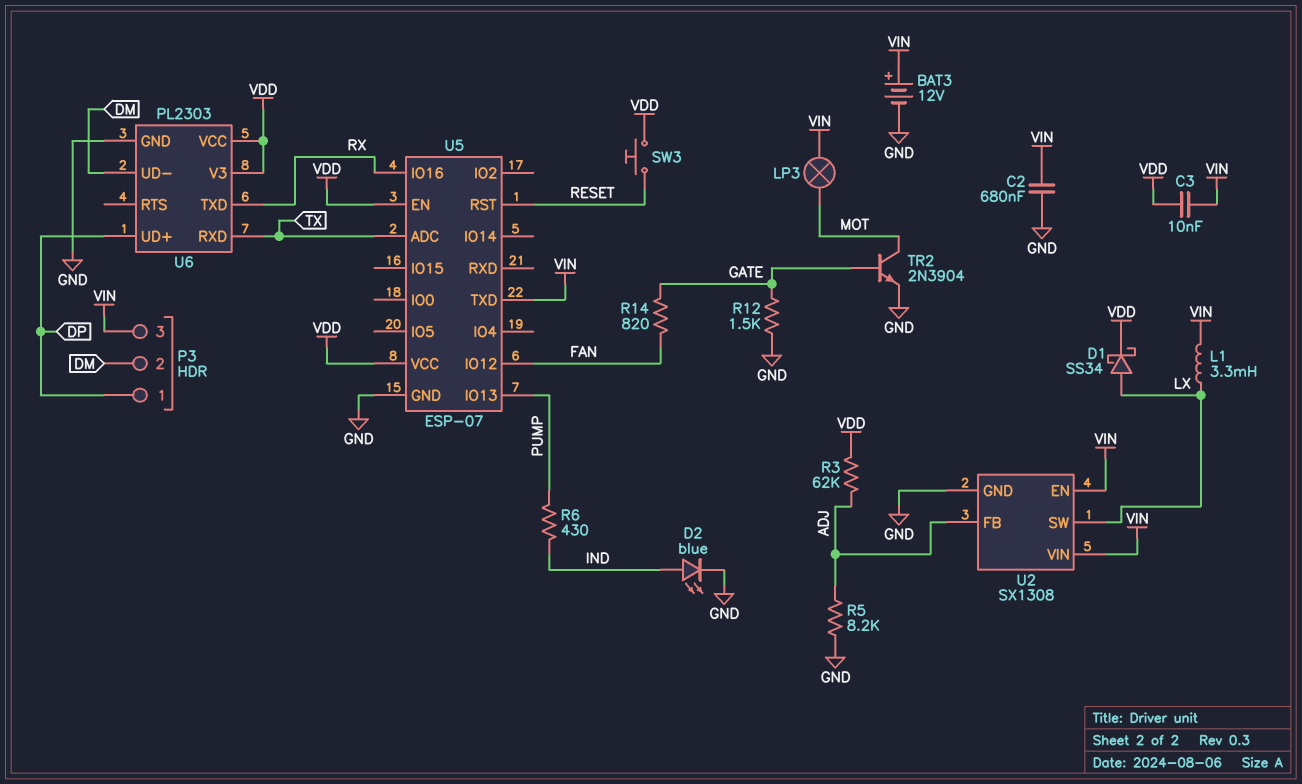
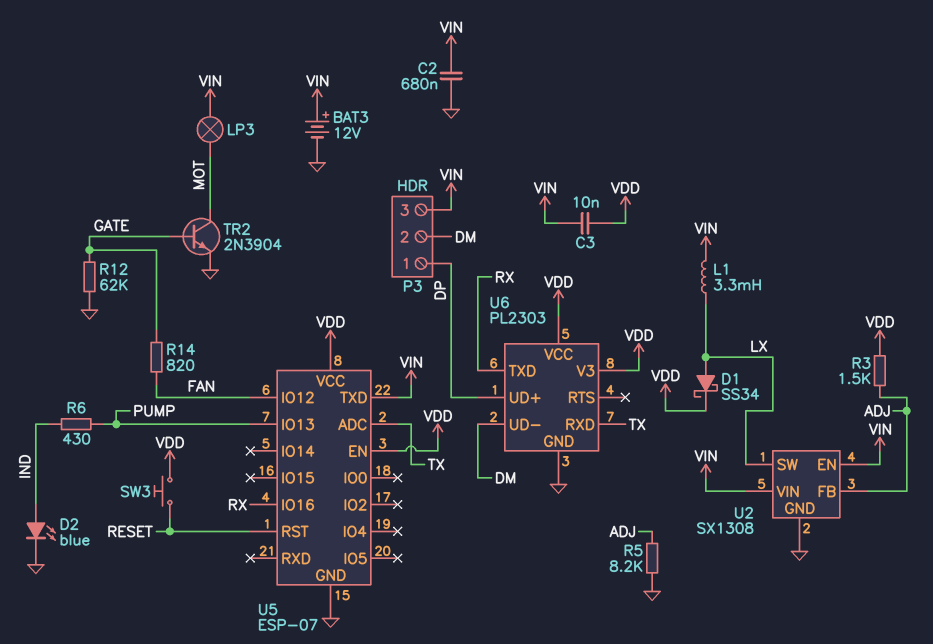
R3: 62k (ADJ, VDD) -> 1.5k (ADJ, VDD)
R12: 1.5k (GATE, GND) -> 62k (GATE, GND)

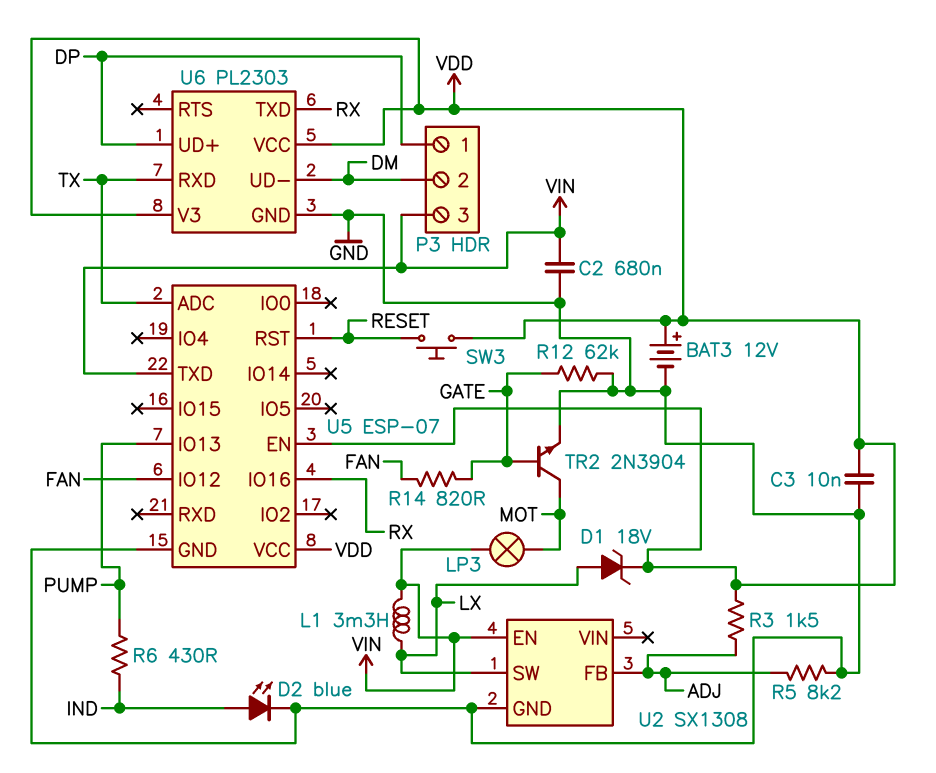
BAT3: 12V (plus VIN, minus GND) -> 12V (plus VDD, minus GND)
C3: 10nF (VDD, VIN) -> 10nF (GND, VDD)
D1: schottky SS34 (A LX, K VDD) -> zener 18V (A LX, K VDD)
U2 pin VIN: VIN -> none

